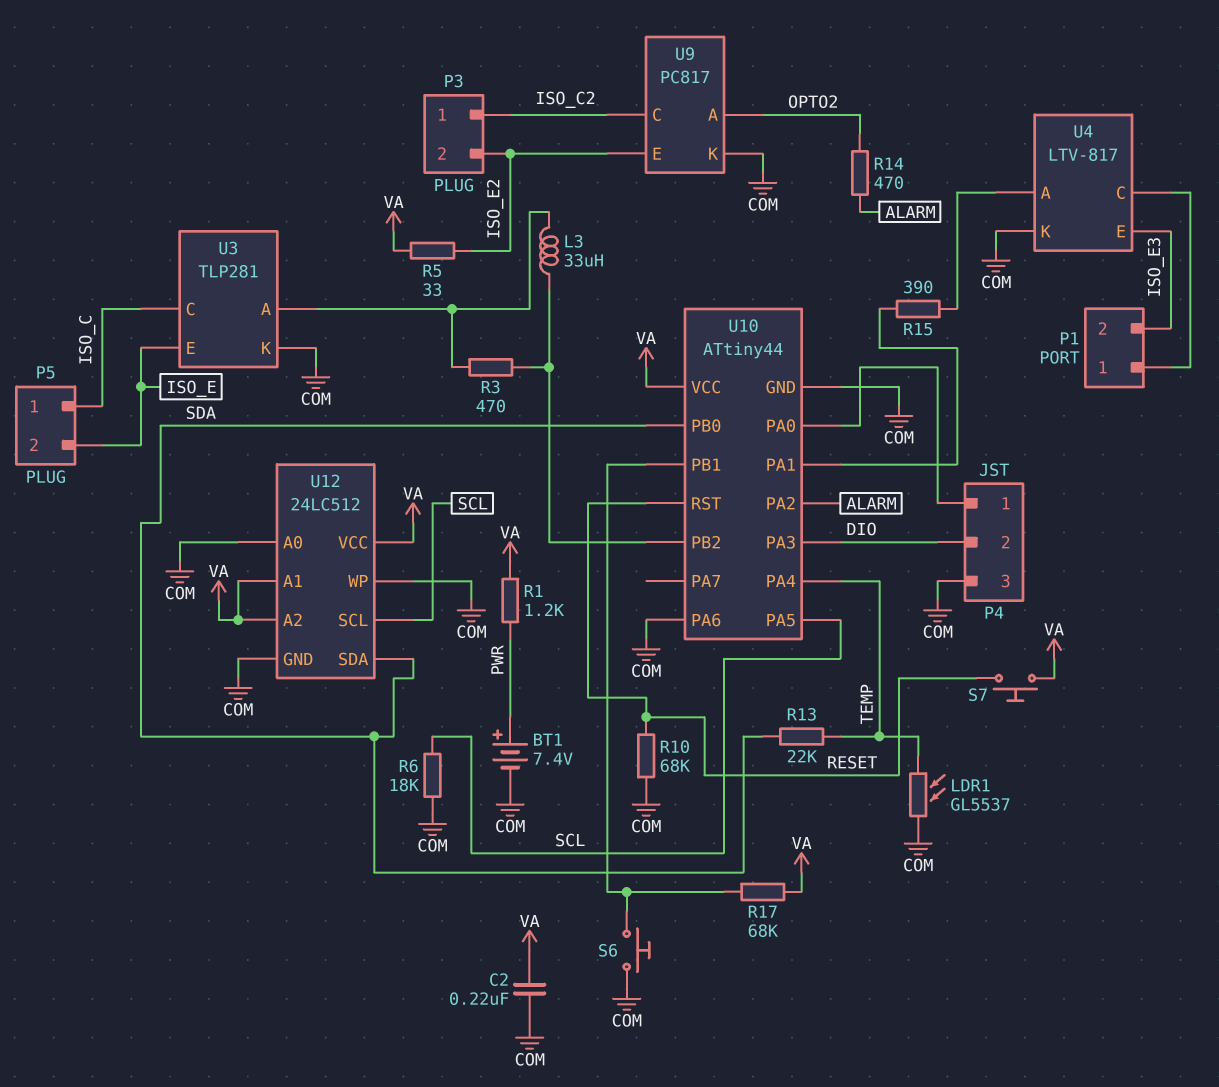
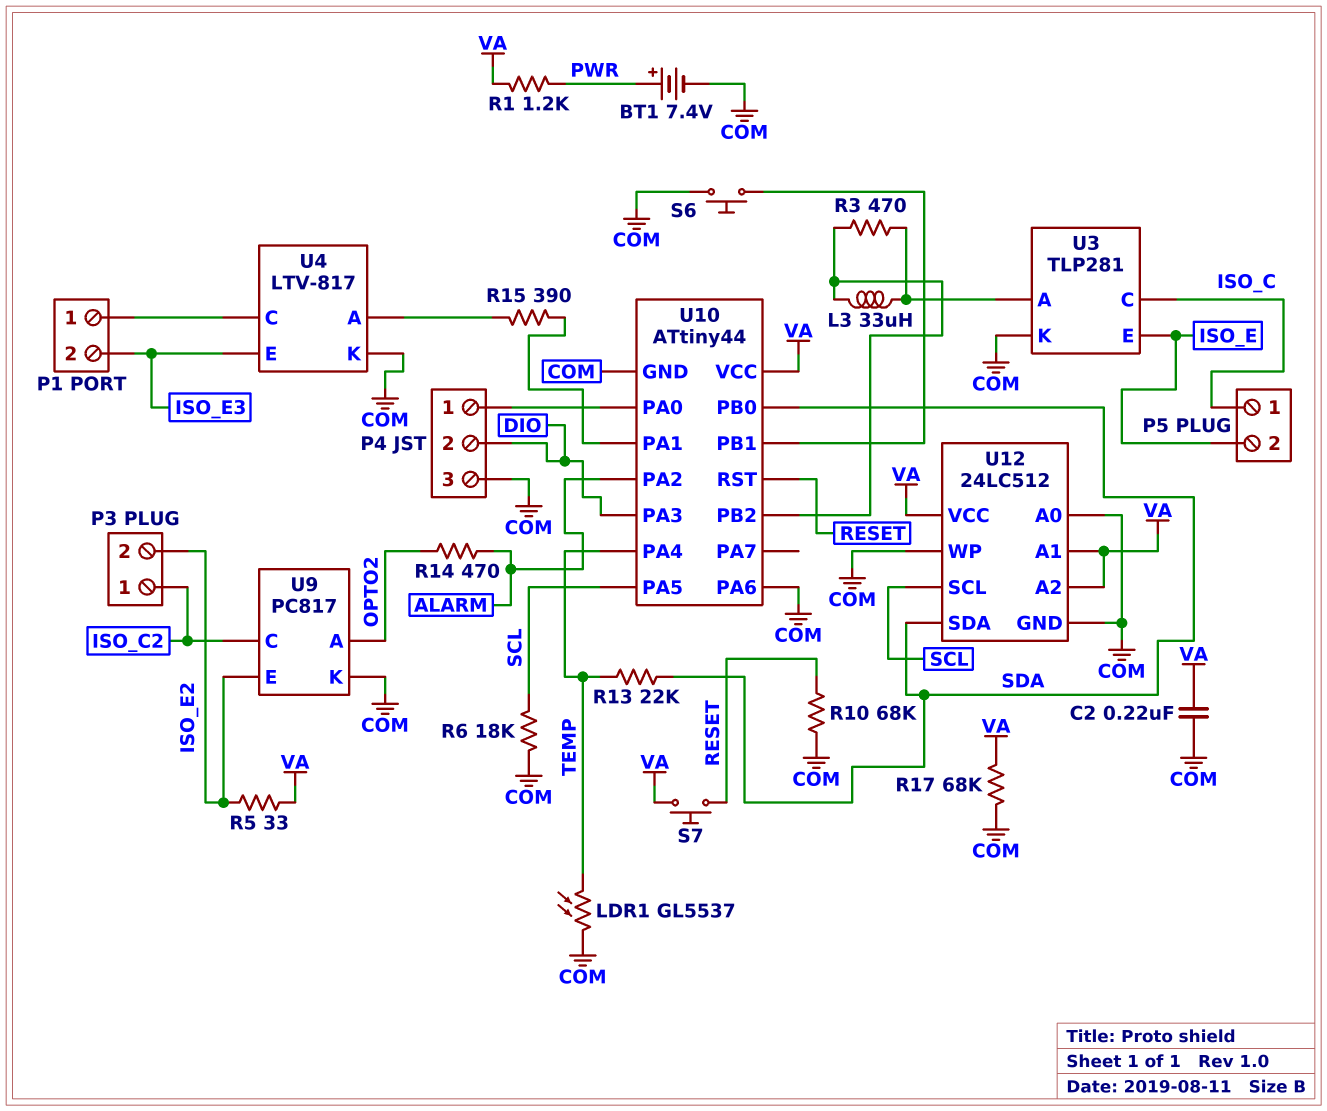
R17: 68k (U10/PB1, VA) -> 68k (COM, VA)

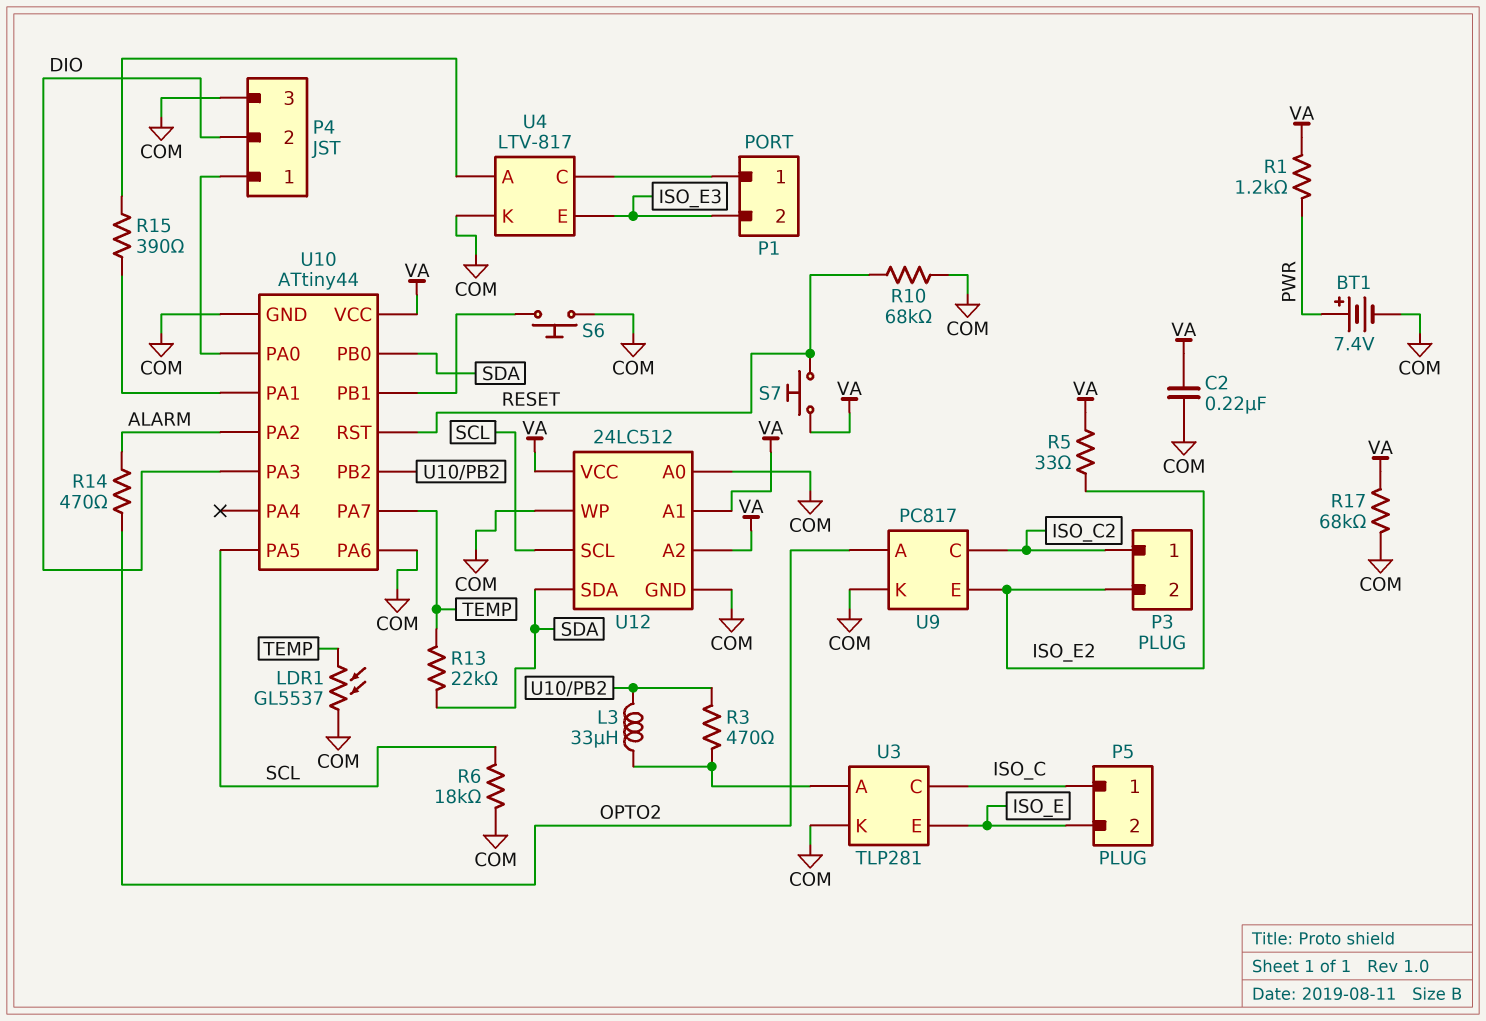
U10 pin PA4: TEMP -> none
U10 pin PA7: none -> TEMP

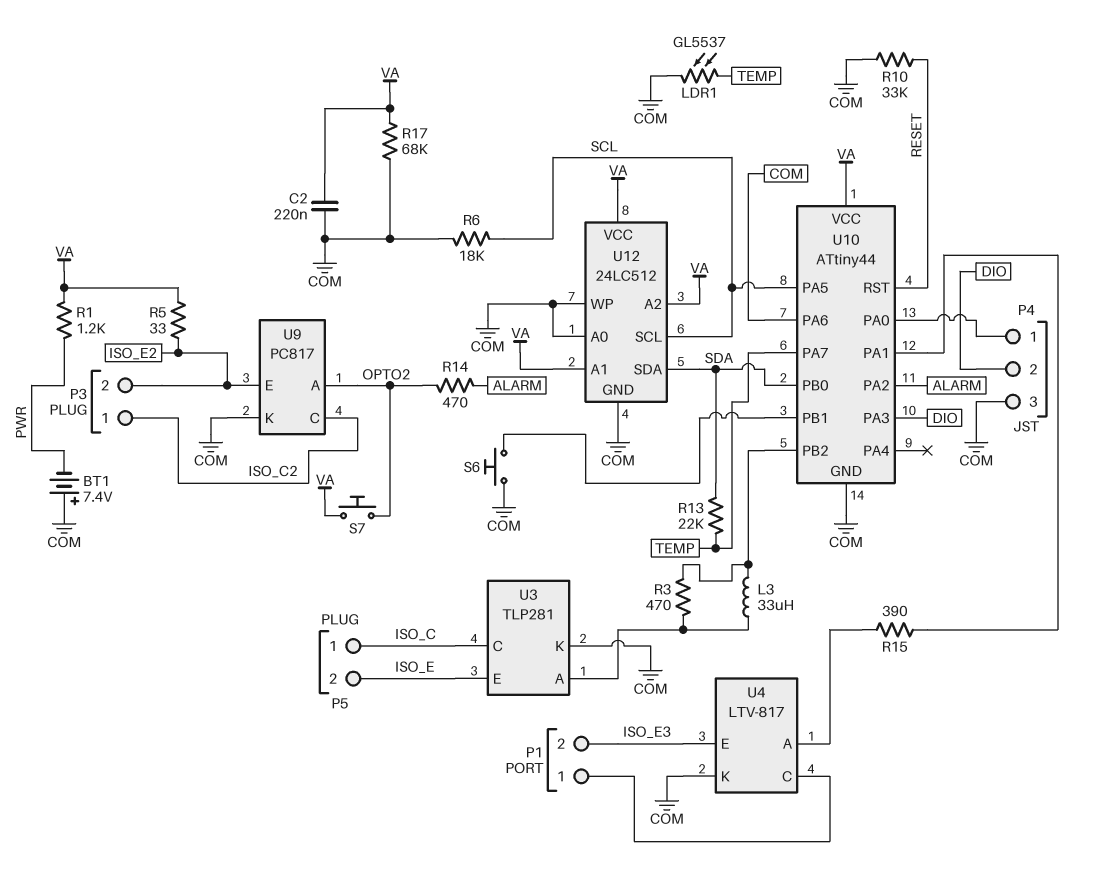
BT1: 7.4V (plus PWR, minus COM) -> 7.4V (plus COM, minus PWR)
R10: 68k (COM, RESET) -> 33k (COM, RESET)
S7: button (RESET, VA) -> button (OPTO2, VA)

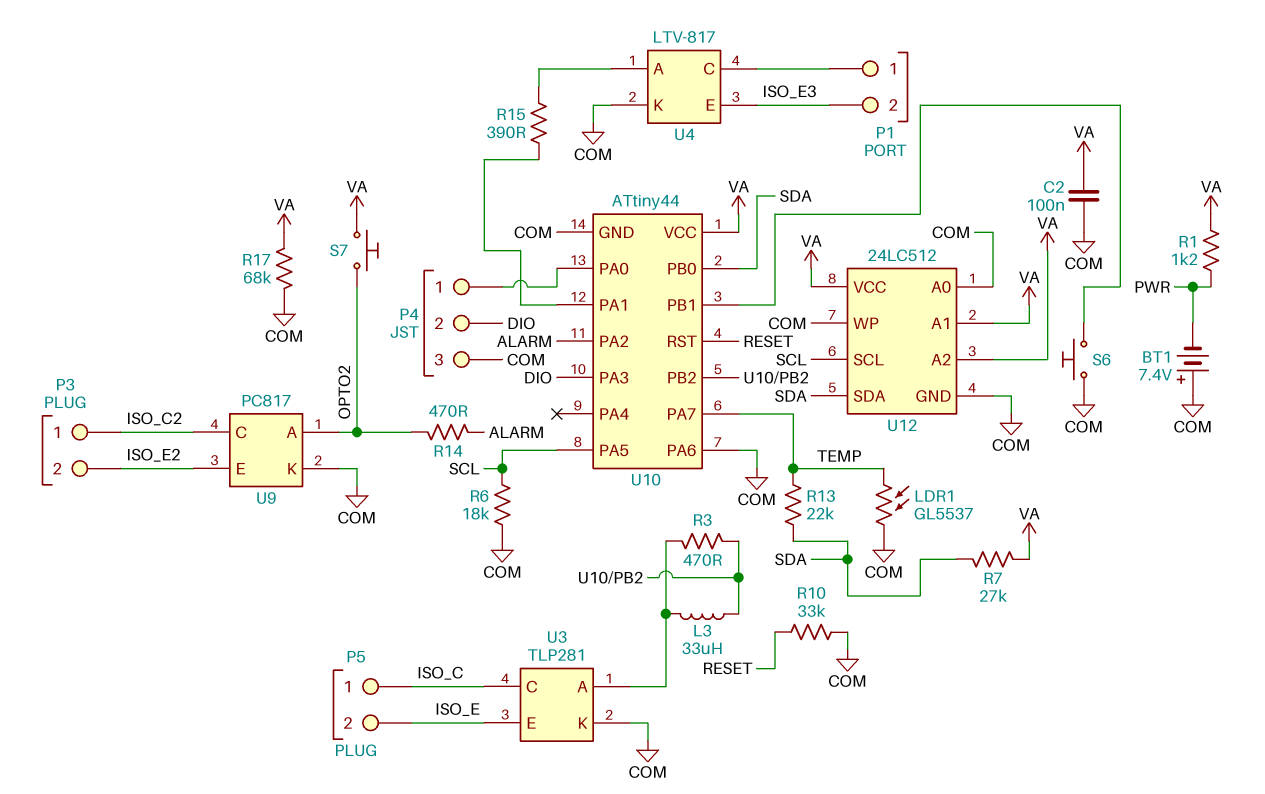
C2: 220nF (COM, VA) -> 100nF (COM, VA)
R5: 33 (ISO_E2, VA) -> none
R7: none -> 27k (SDA, VA)

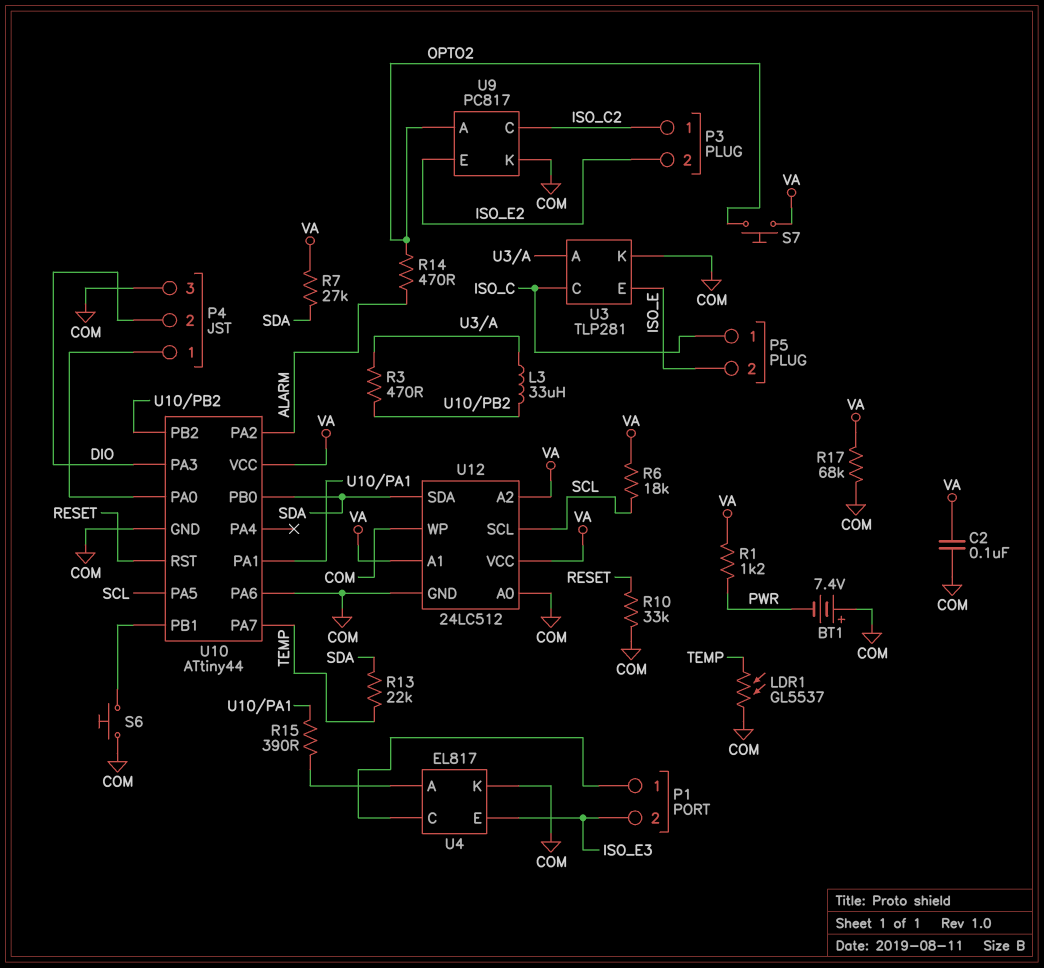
R6: 18k (COM, SCL) -> 18k (SCL, VA)
U4: LTV-817 -> EL817

